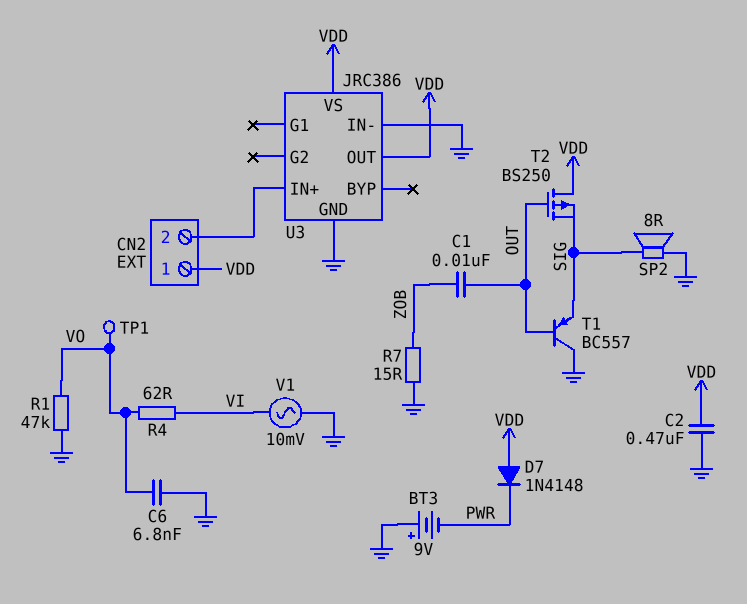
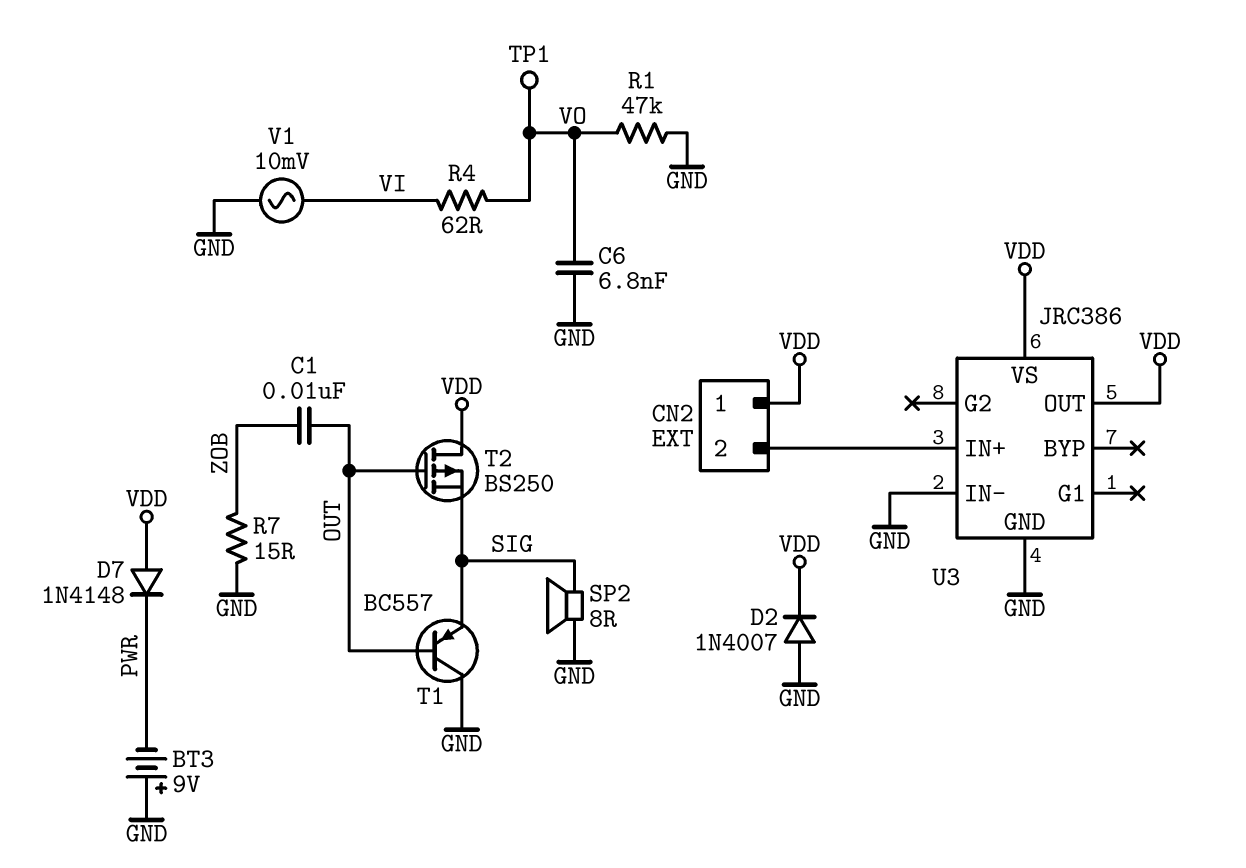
C2: 470nF (GND, VDD) -> none
D2: none -> diode 1N4007 (A GND, K VDD)

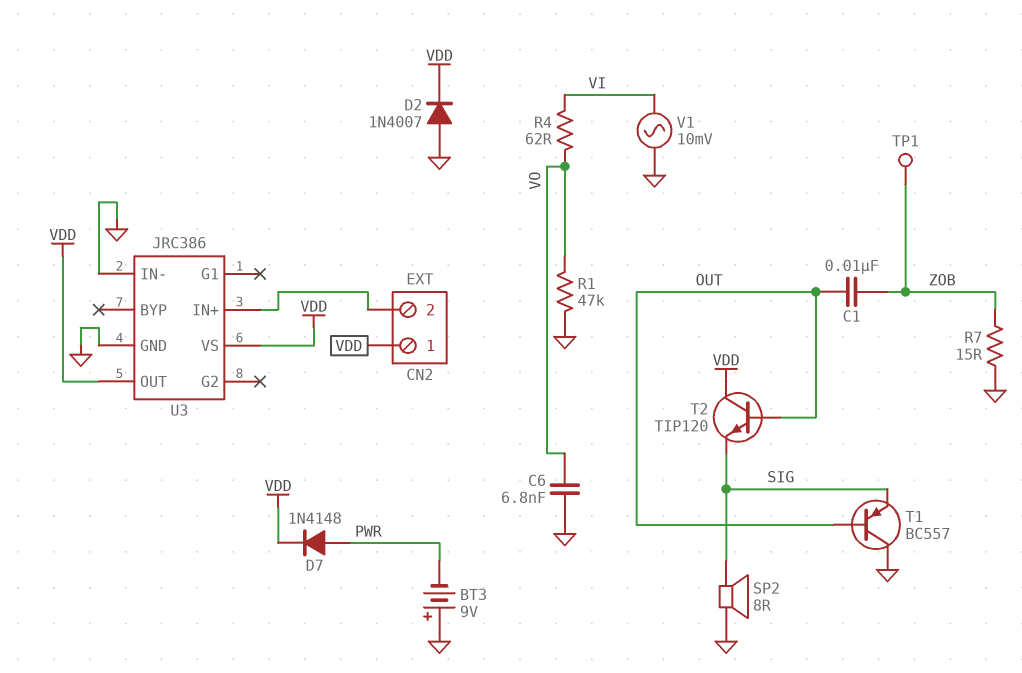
D7: diode 1N4148 (A VDD, K PWR) -> diode 1N4148 (A PWR, K VDD)
T2: PMOS BS250 (G OUT, D VDD, S SIG) -> NPN TIP120 (B OUT, C VDD, E SIG)
TP1: test point (VO) -> test point (ZOB)

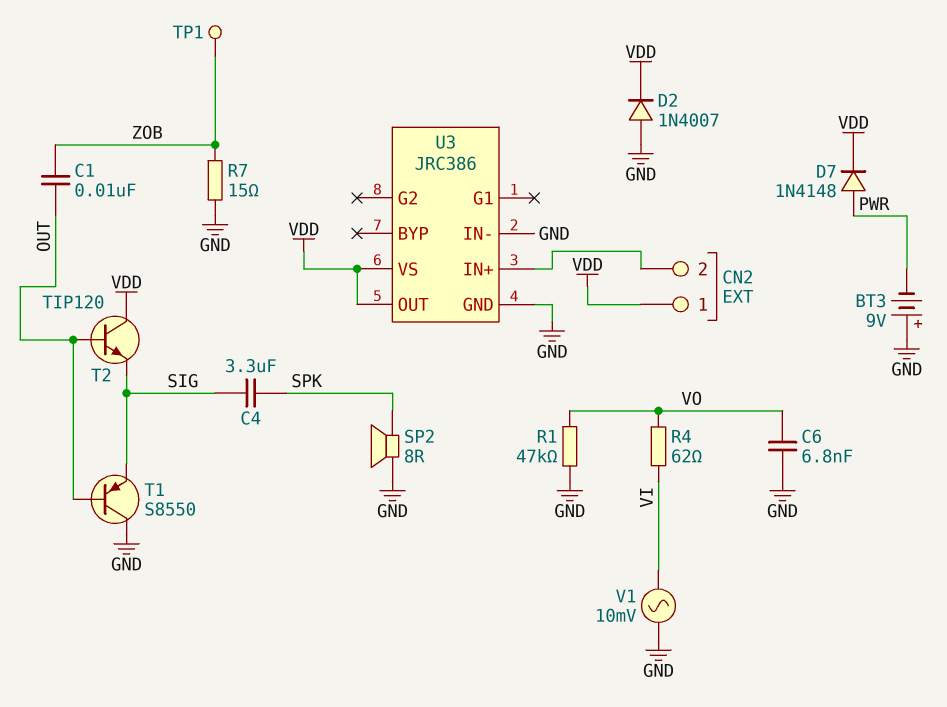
C4: none -> 3.3uF (SIG, SPK)
SP2: speaker 8R (GND, SIG) -> speaker 8R (GND, SPK)
T1: PNP BC557 (B OUT, C GND, E SIG) -> PNP S8550 (B OUT, C GND, E SIG)

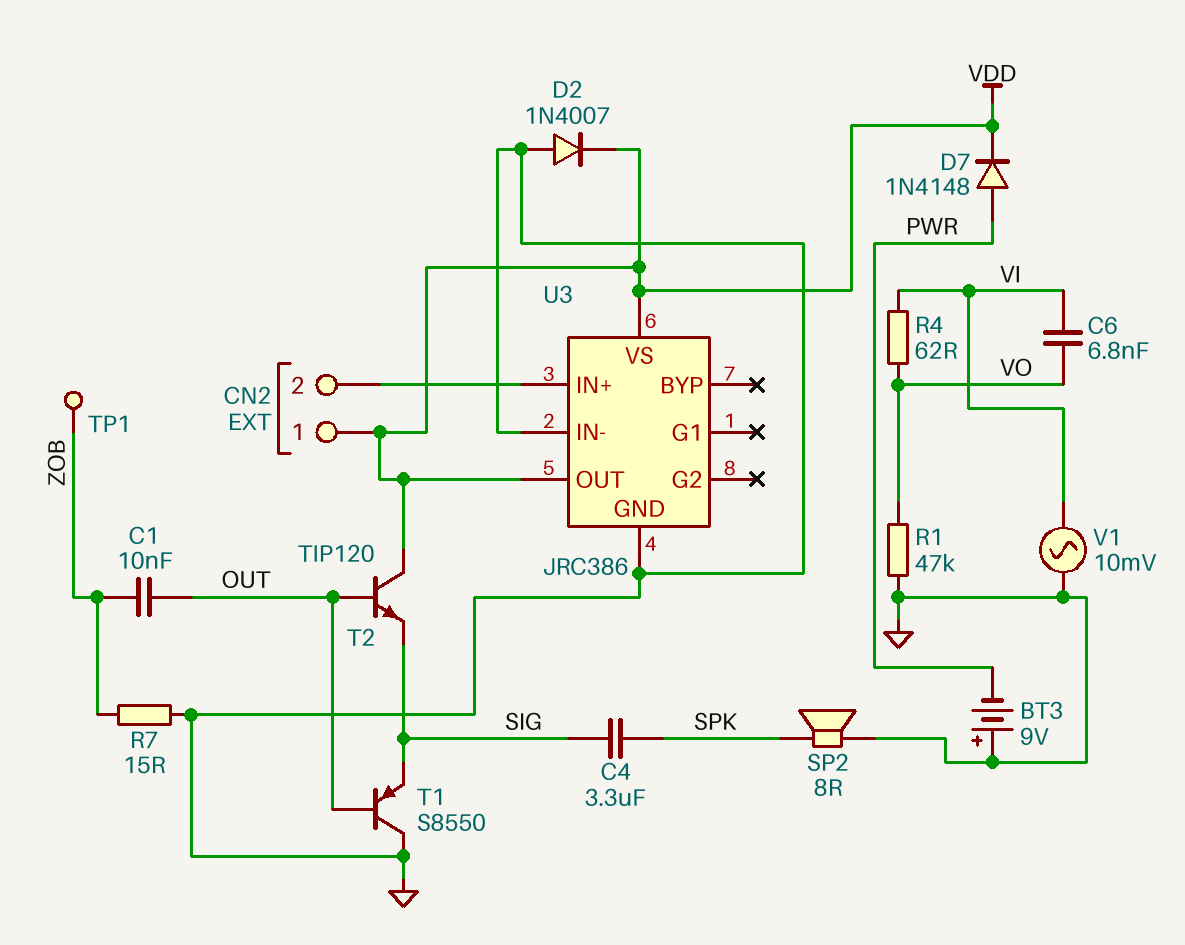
C6: 6.8nF (GND, VO) -> 6.8nF (VI, VO)

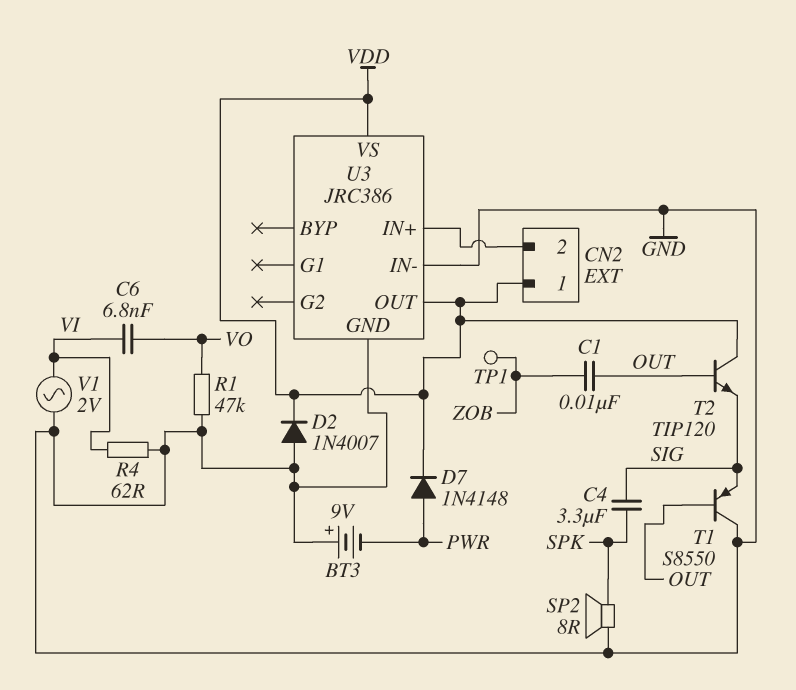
R4: 62 (VI, VO) -> 62 (GND, VI)
R7: 15 (GND, ZOB) -> none
V1: AC 10mV (GND, VI) -> AC 2V (GND, VI)

